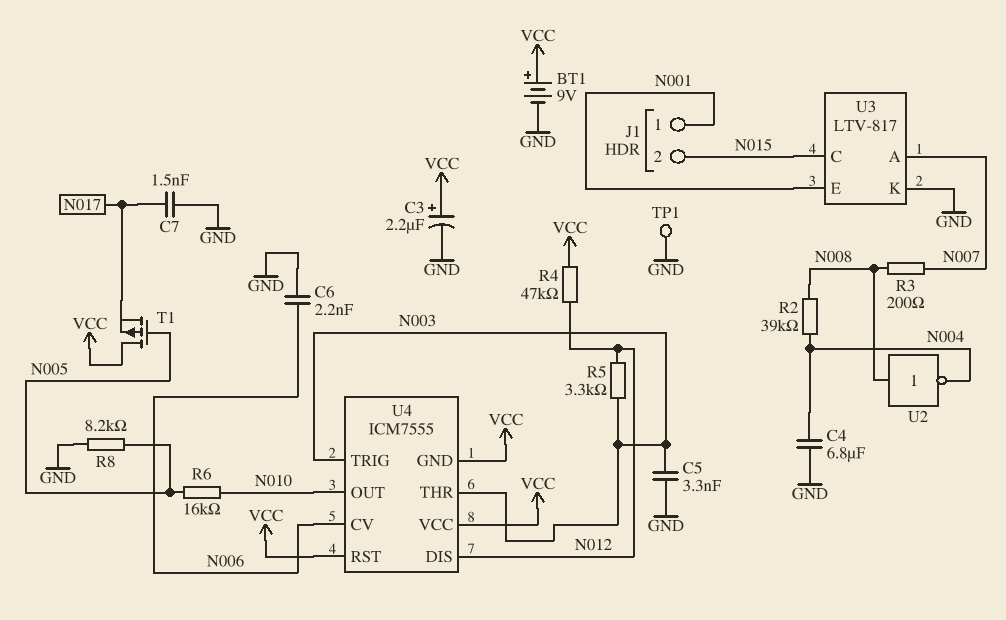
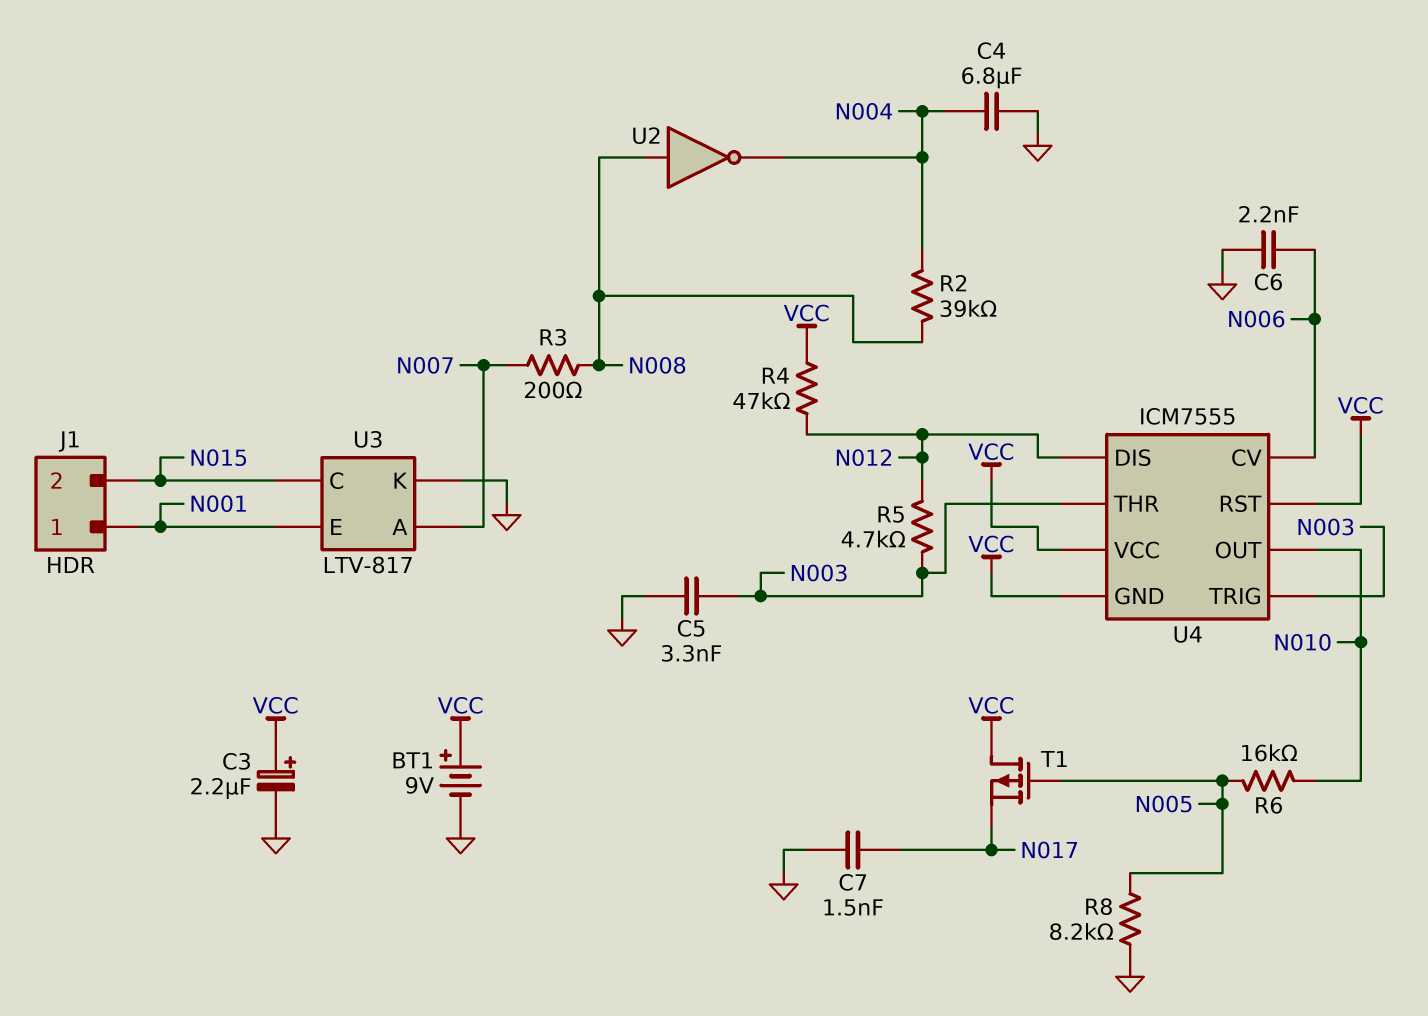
R5: 3.3k (N003, N012) -> 4.7k (N003, N012)
TP1: test point (GND) -> none

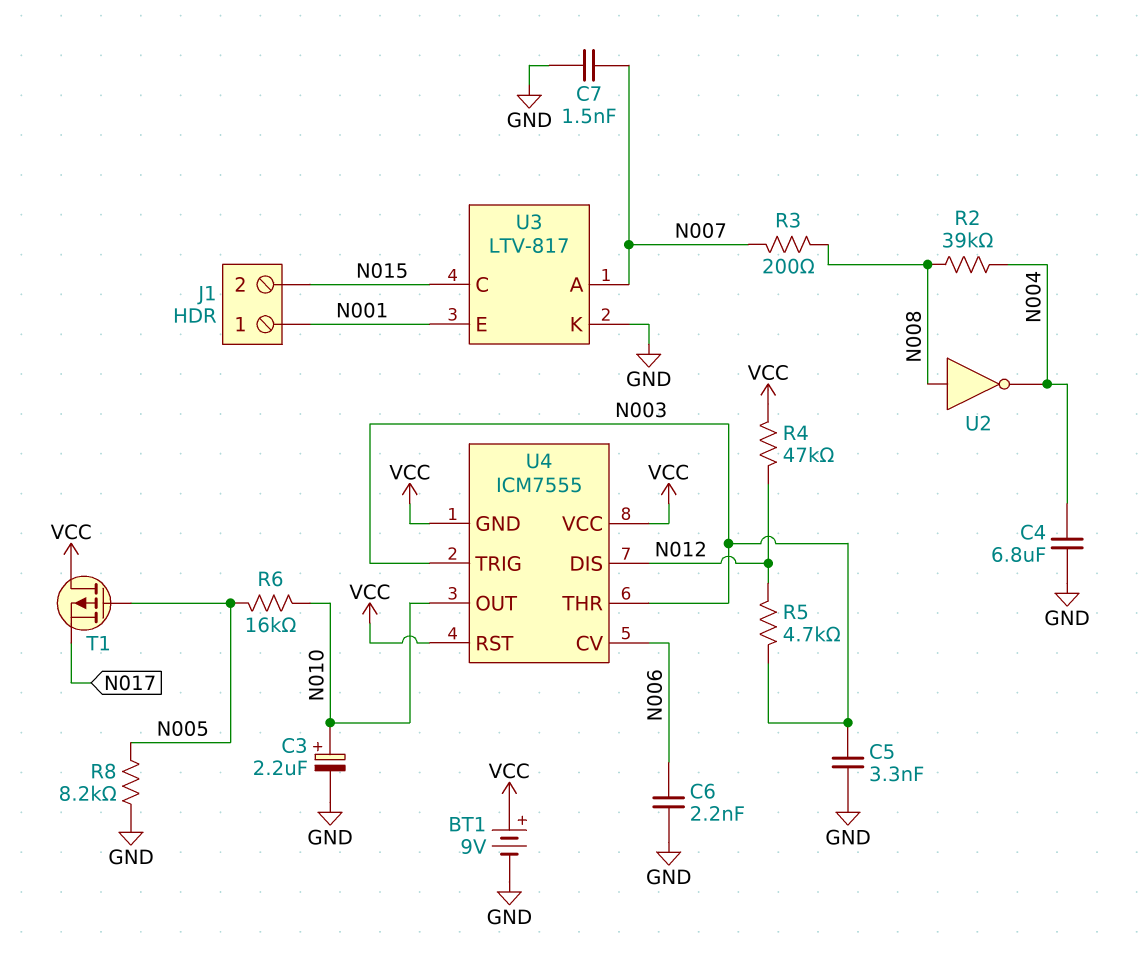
C3: 2.2uF (plus VCC, minus GND) -> 2.2uF (plus N010, minus GND)
C7: 1.5nF (GND, N017) -> 1.5nF (GND, N007)

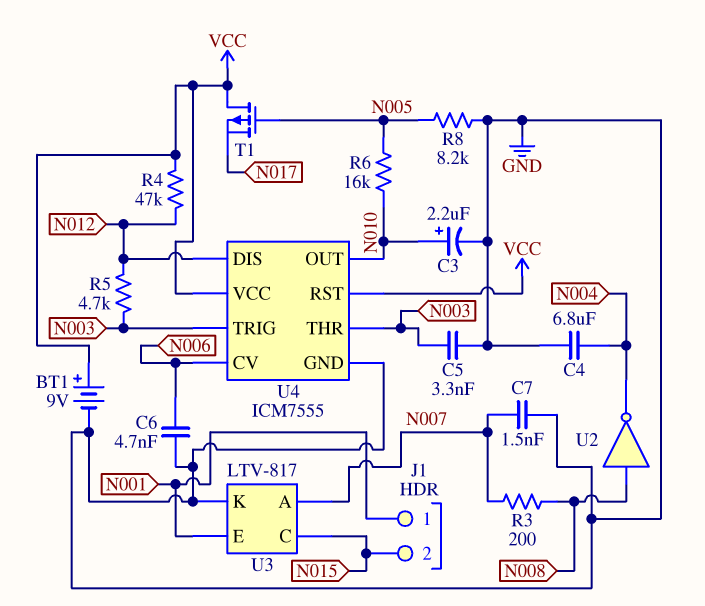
C6: 2.2nF (GND, N006) -> 4.7nF (GND, N006)
R2: 39k (N004, N008) -> none
U4 pin GND: VCC -> GND

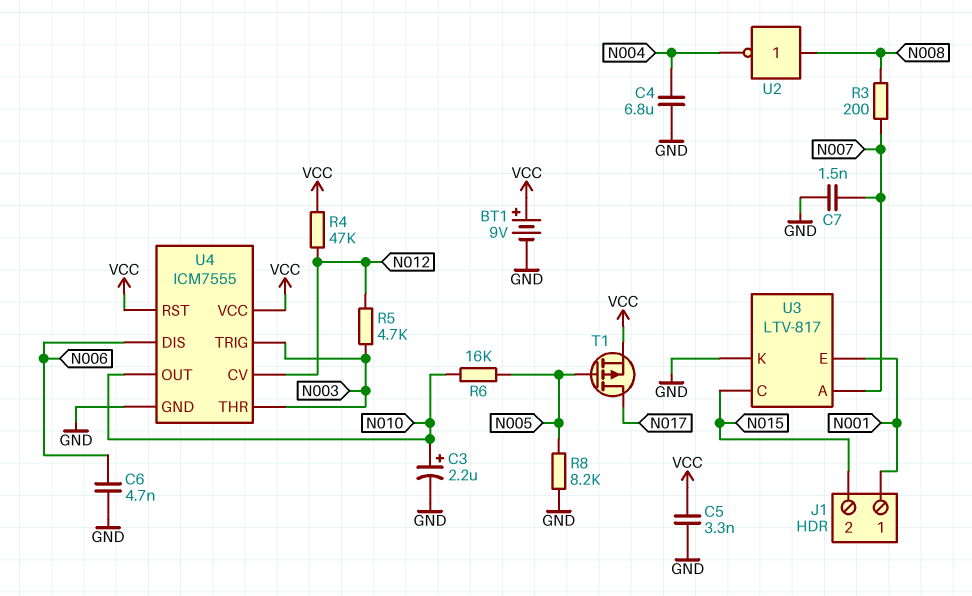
C5: 3.3nF (GND, N003) -> 3.3nF (GND, VCC)
T1: PMOS (G N005, D VCC, S N017) -> PMOS (G N005, D N017, S VCC)
U4 pin CV: N006 -> N012
U4 pin DIS: N012 -> N006

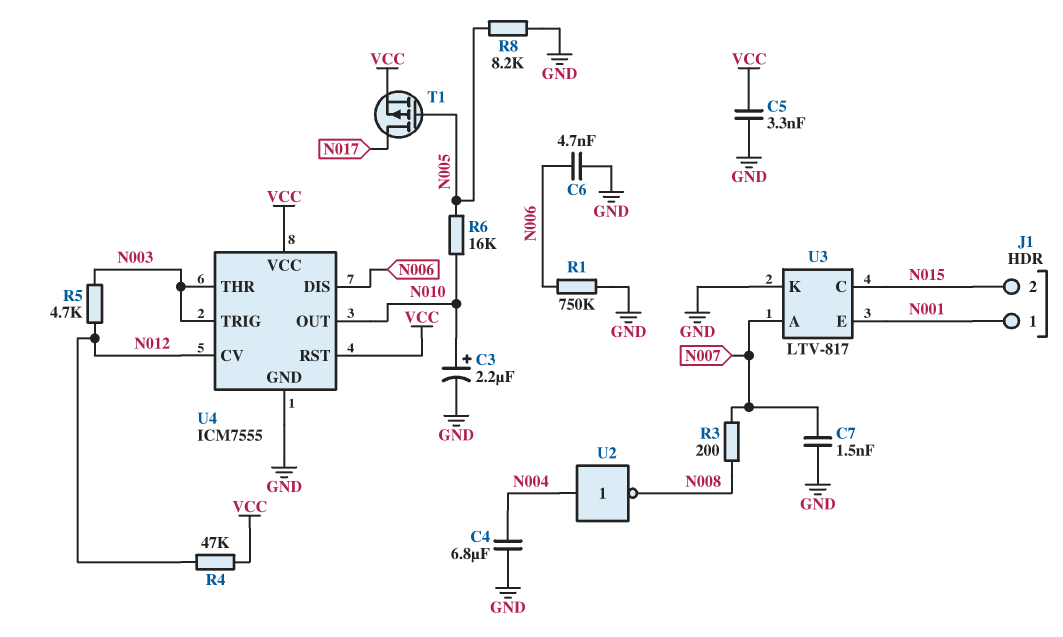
BT1: 9V (plus VCC, minus GND) -> none
R1: none -> 750k (GND, N006)
U2: NOT (in N008, out N004) -> NOT (in N004, out N008)

